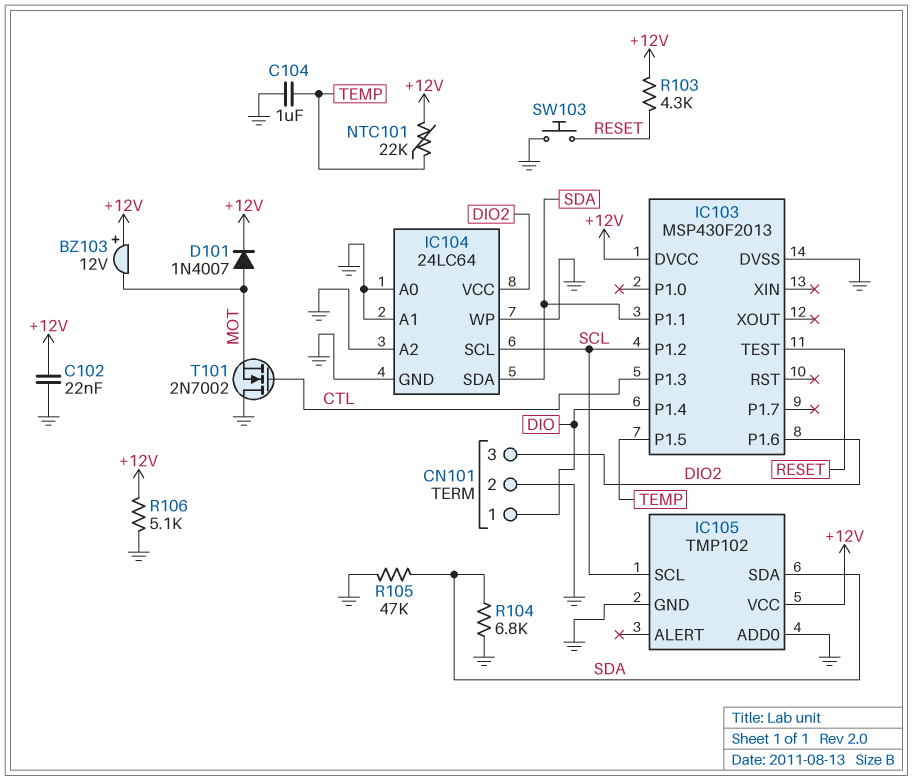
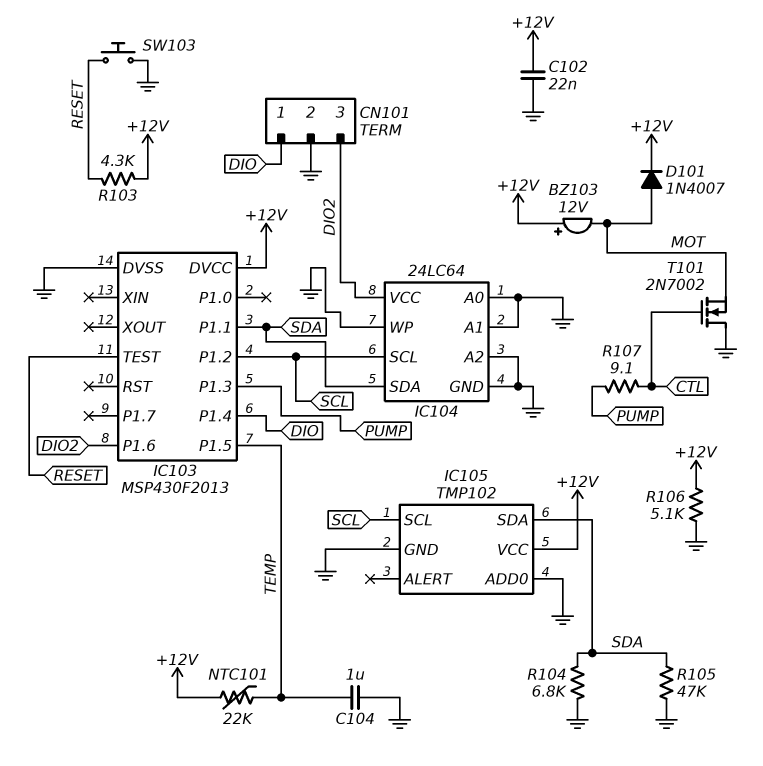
IC103 pin P1.3: CTL -> PUMP
R107: none -> 9.1 (CTL, PUMP)

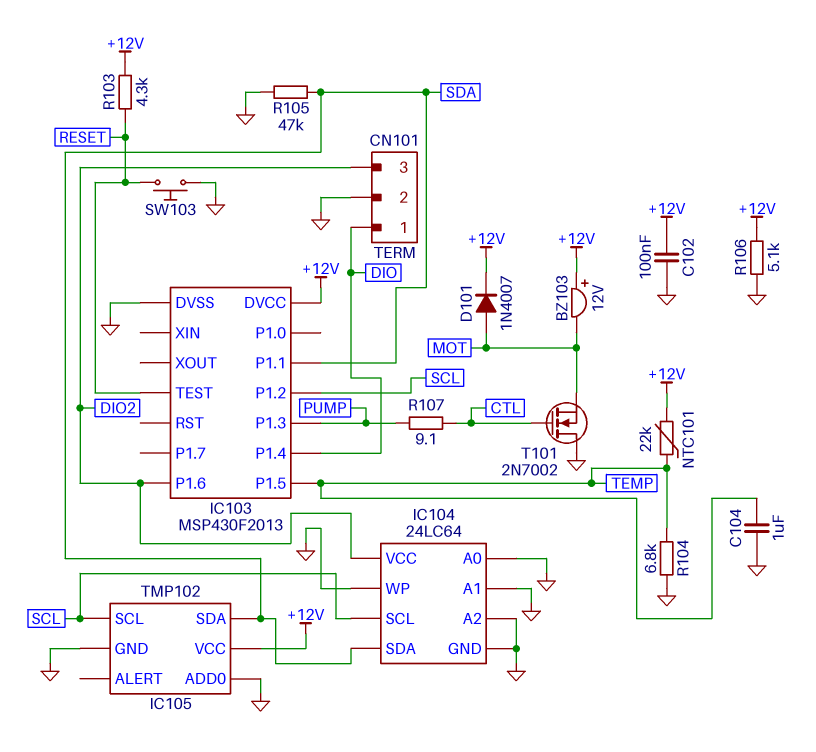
C102: 22nF (+12V, GND) -> 100nF (+12V, GND)
R104: 6.8k (GND, SDA) -> 6.8k (GND, TEMP)

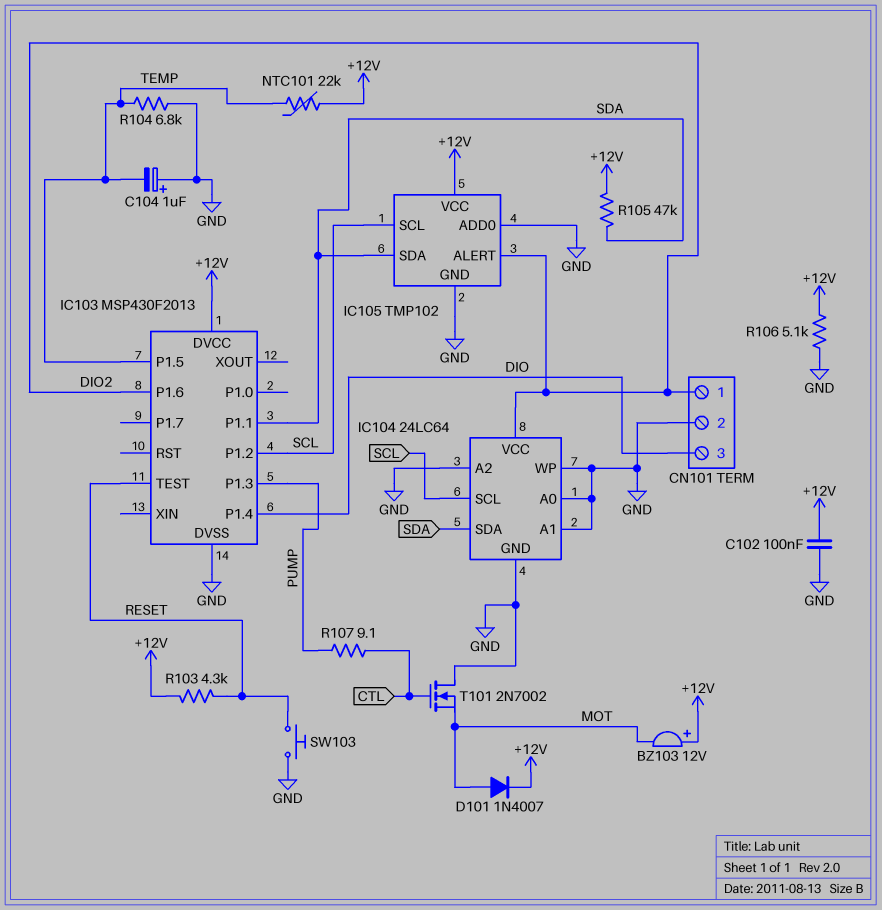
C104: 1uF (GND, TEMP) -> 1uF (plus GND, minus TEMP)
CN101 pin 1: DIO -> DIO2
CN101 pin 3: DIO2 -> DIO
IC105 pin ALERT: none -> DIO2
R105: 47k (GND, SDA) -> 47k (+12V, SDA)

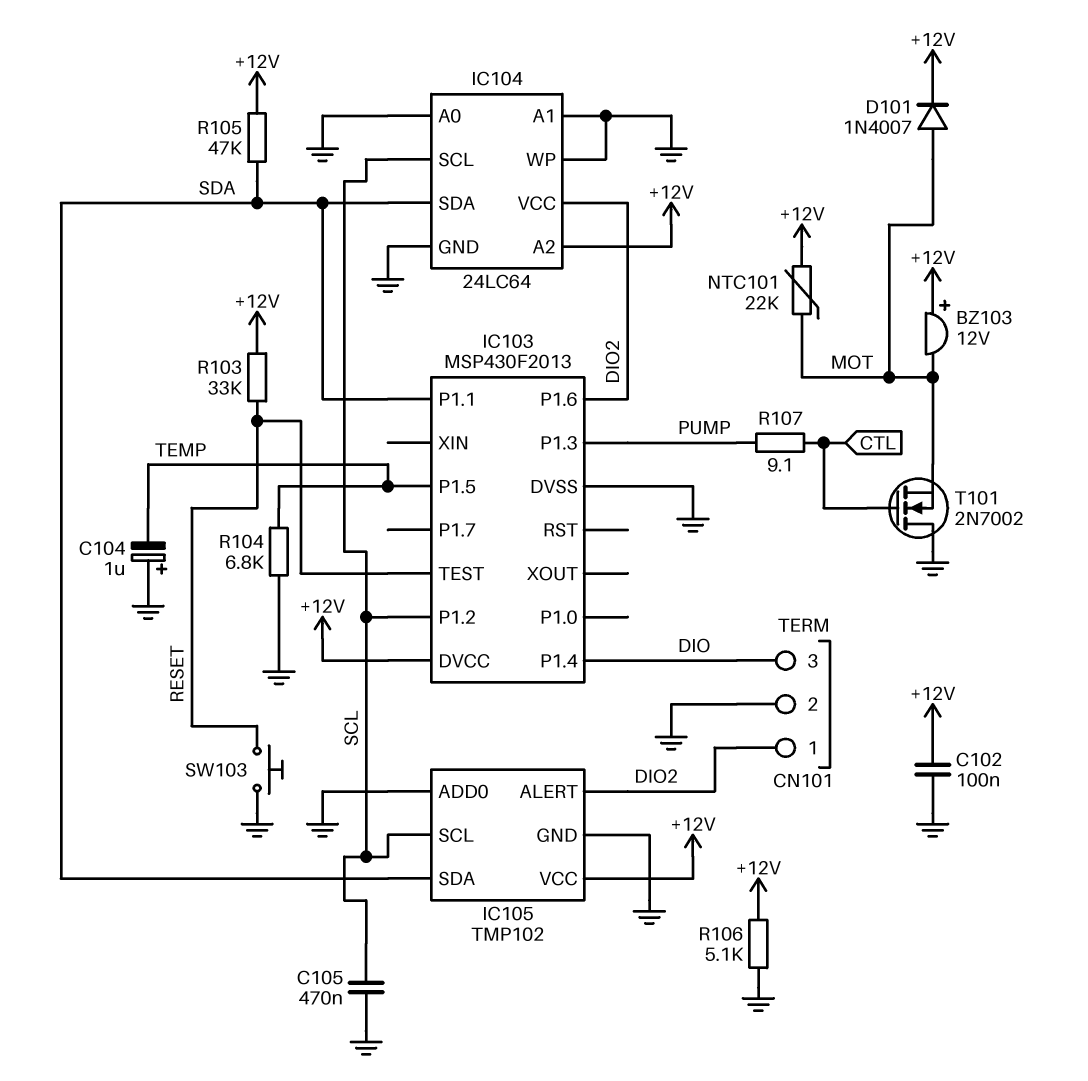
C105: none -> 470nF (GND, SCL)
IC104 pin A2: GND -> +12V
NTC101: 22k (+12V, TEMP) -> 22k (+12V, MOT)
R103: 4.3k (+12V, RESET) -> 33k (+12V, RESET)

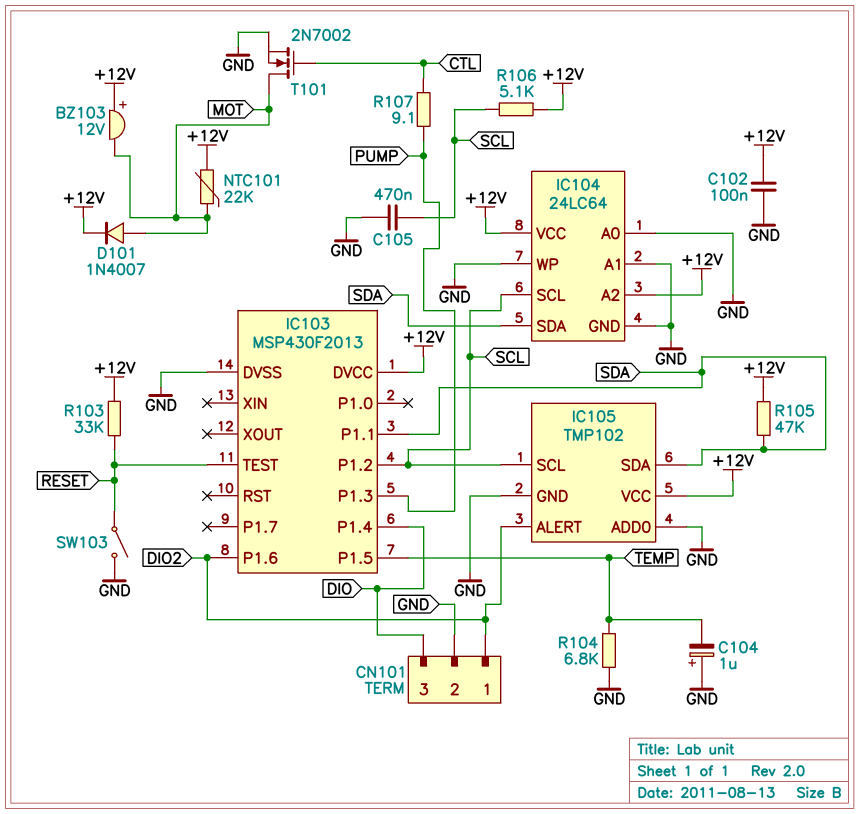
IC104 pin VCC: DIO2 -> +12V
R106: 5.1k (+12V, GND) -> 5.1k (+12V, SCL)
SW103: button (GND, RESET) -> switch (GND, RESET)
T101: NMOS 2N7002 (G CTL, D GND, S MOT) -> NMOS 2N7002 (G CTL, D MOT, S GND)

